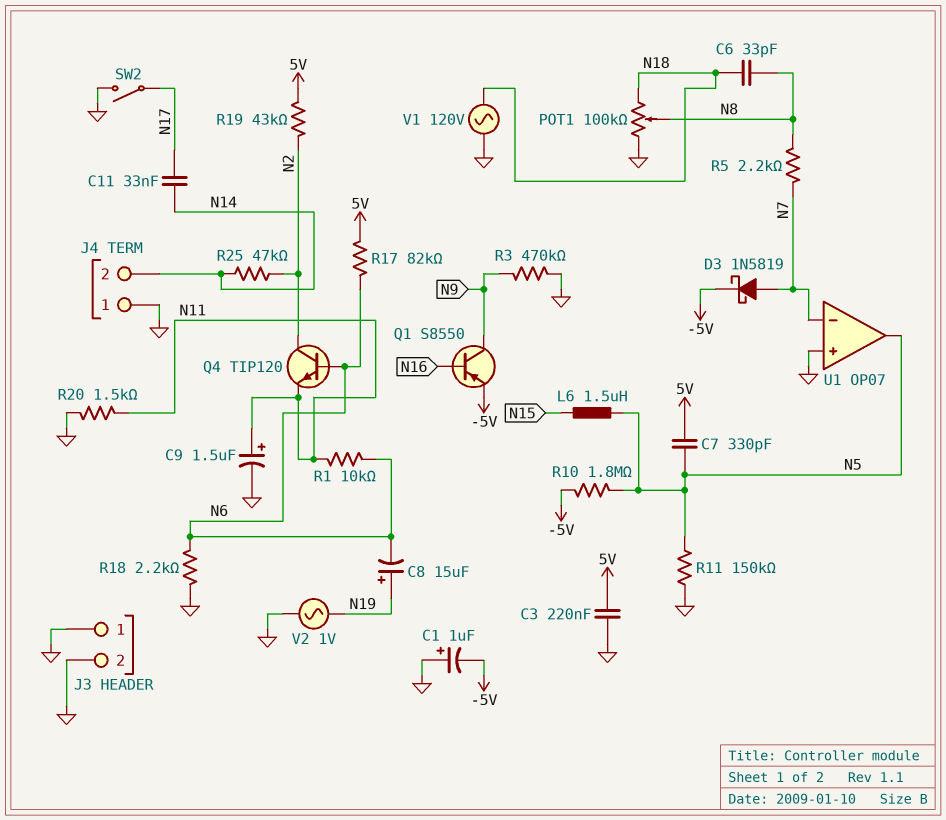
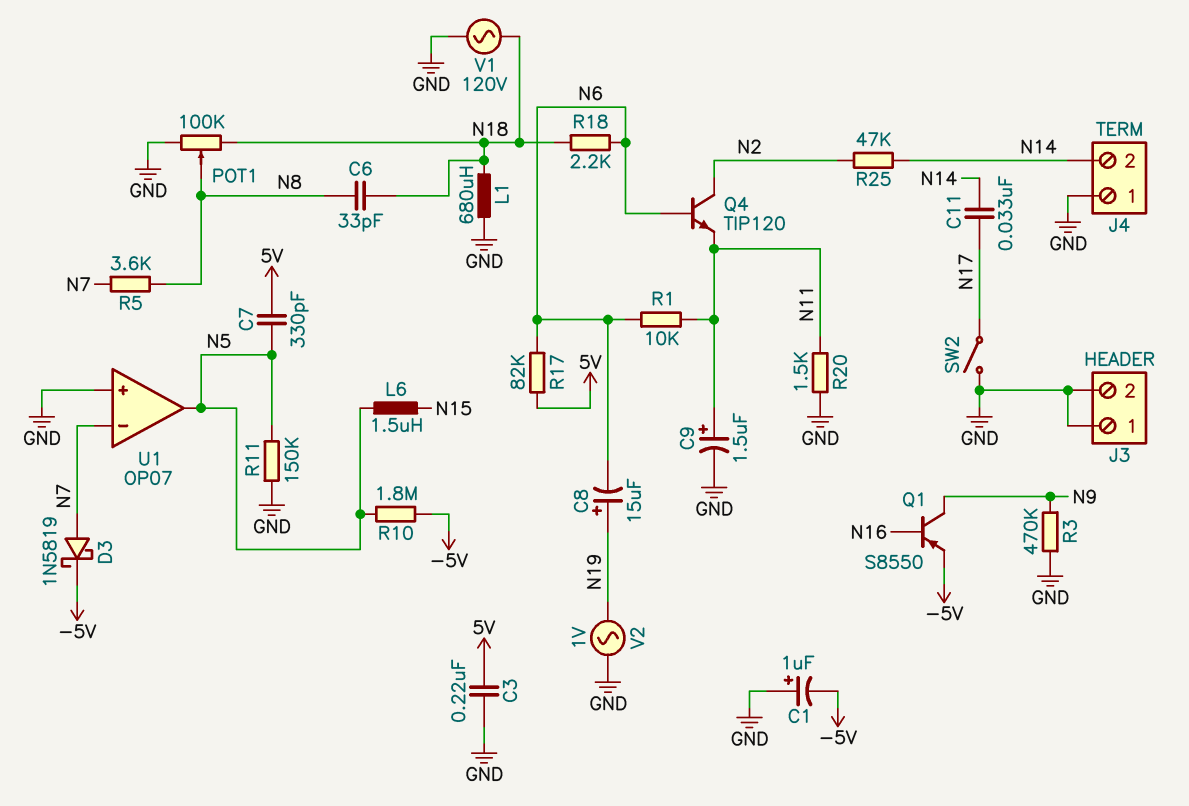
L1: none -> 680uH (GND, N18)
R5: 2.2k (N7, N8) -> 3.6k (N7, N8)
R18: 2.2k (GND, N6) -> 2.2k (N6, N18)
R19: 43k (5V, N2) -> none

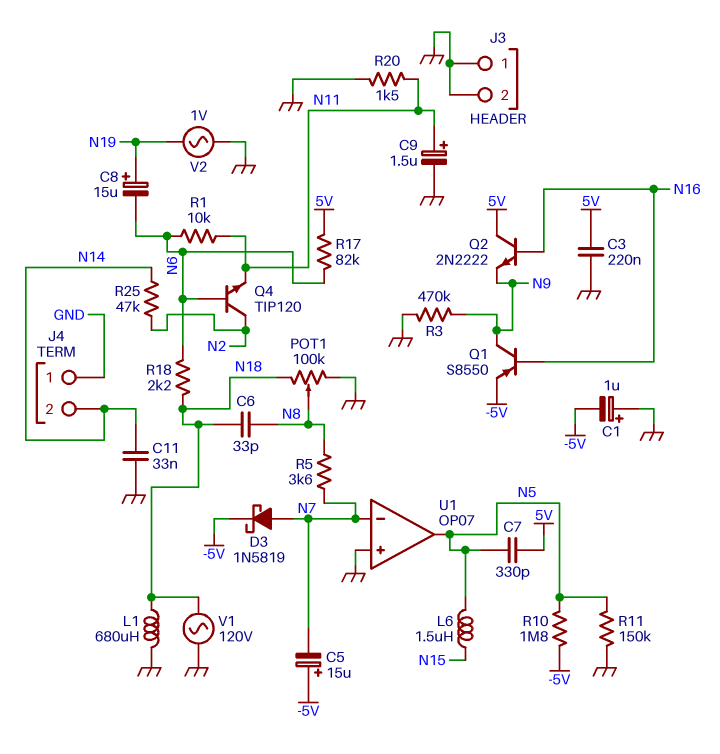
C5: none -> 15uF (plus -5V, minus N7)
C11: 33nF (N14, N17) -> 33nF (GND, N14)
Q2: none -> NPN 2N2222 (B N16, C 5V, E N9)
SW2: switch (GND, N17) -> none

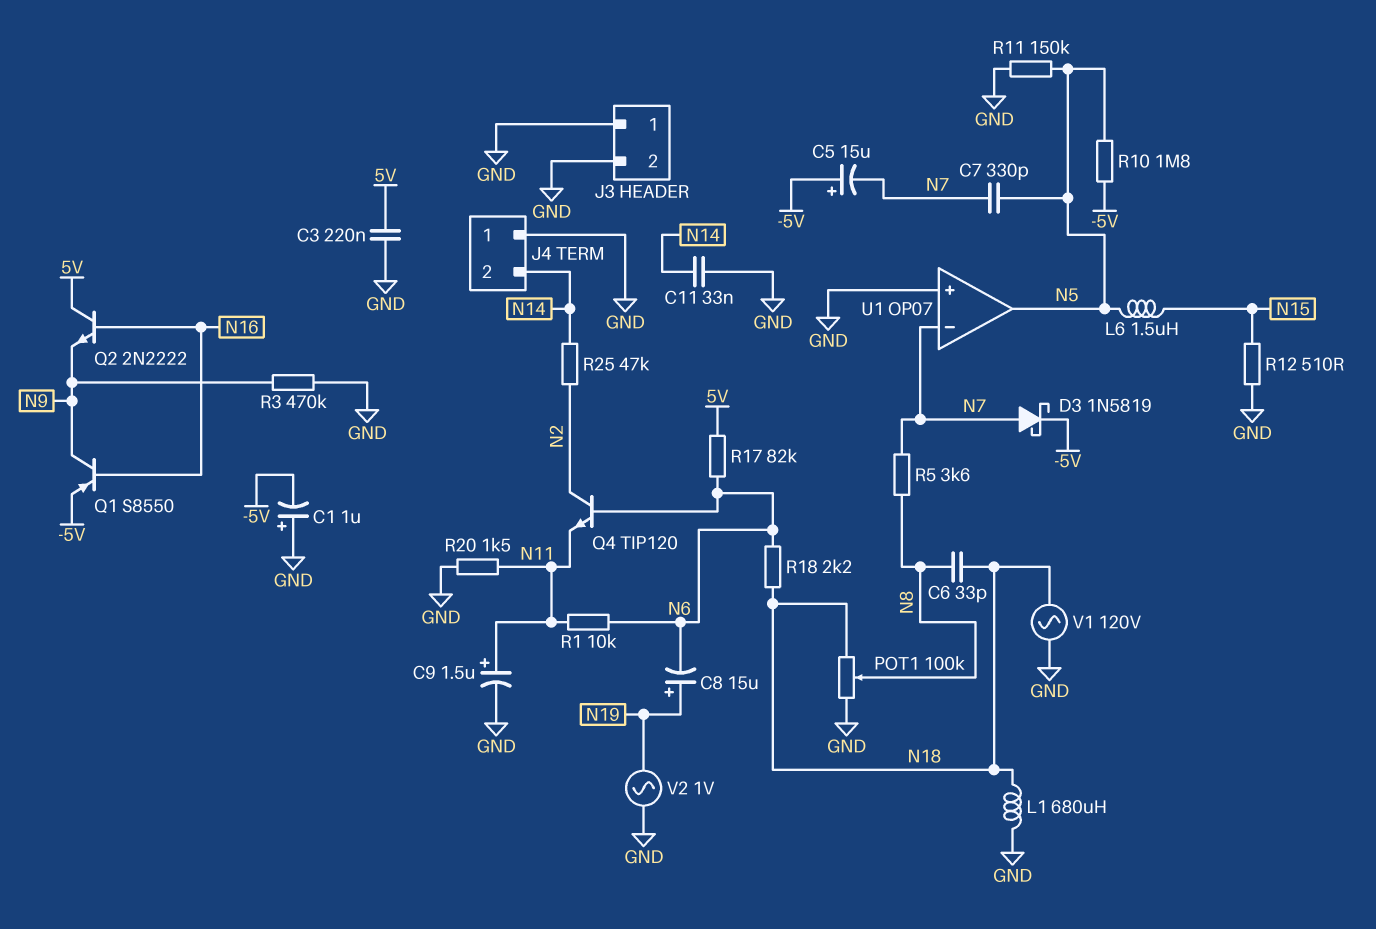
C7: 330pF (5V, N5) -> 330pF (N5, N7)
R12: none -> 510 (GND, N15)

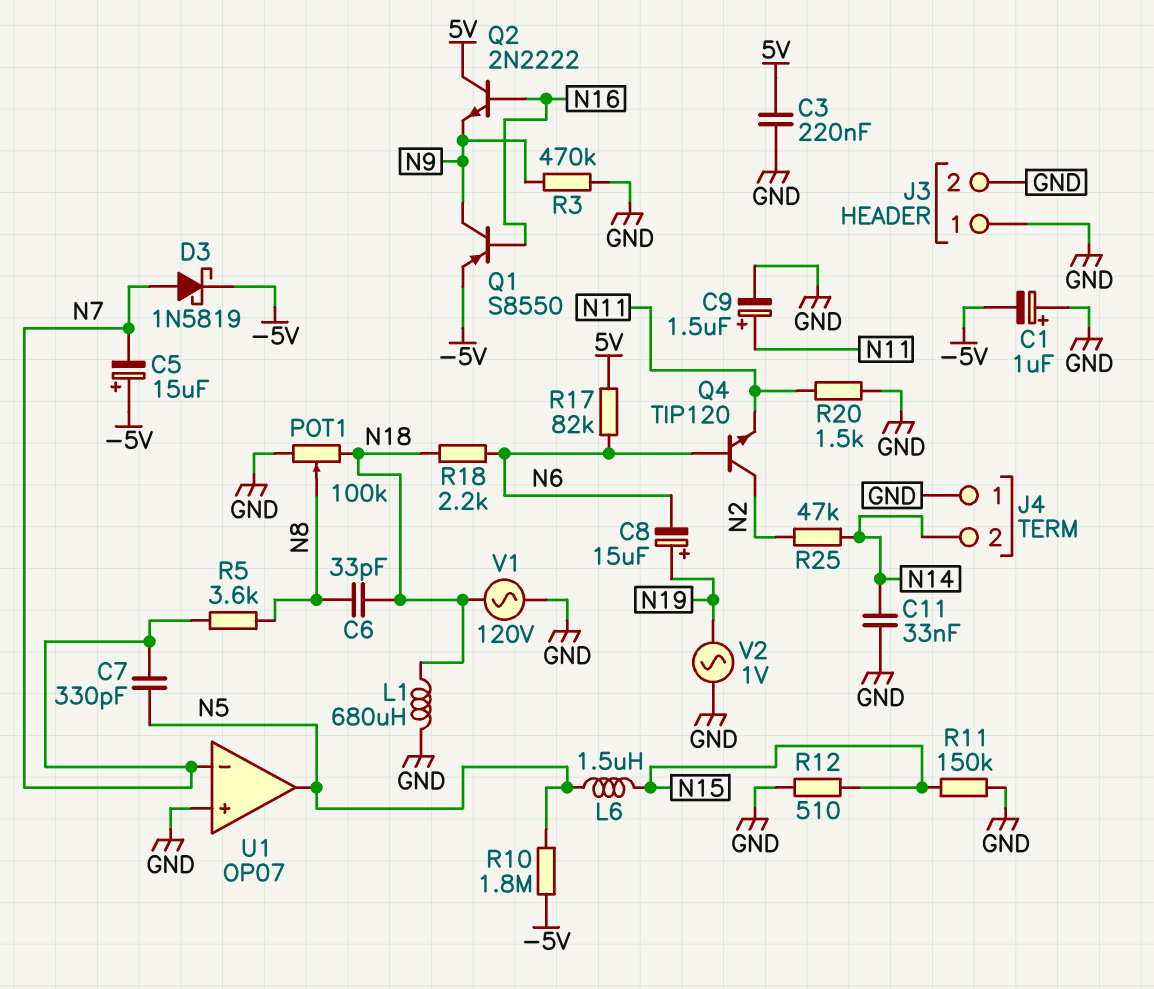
R1: 10k (N6, N11) -> none
R11: 150k (GND, N5) -> 150k (GND, N15)

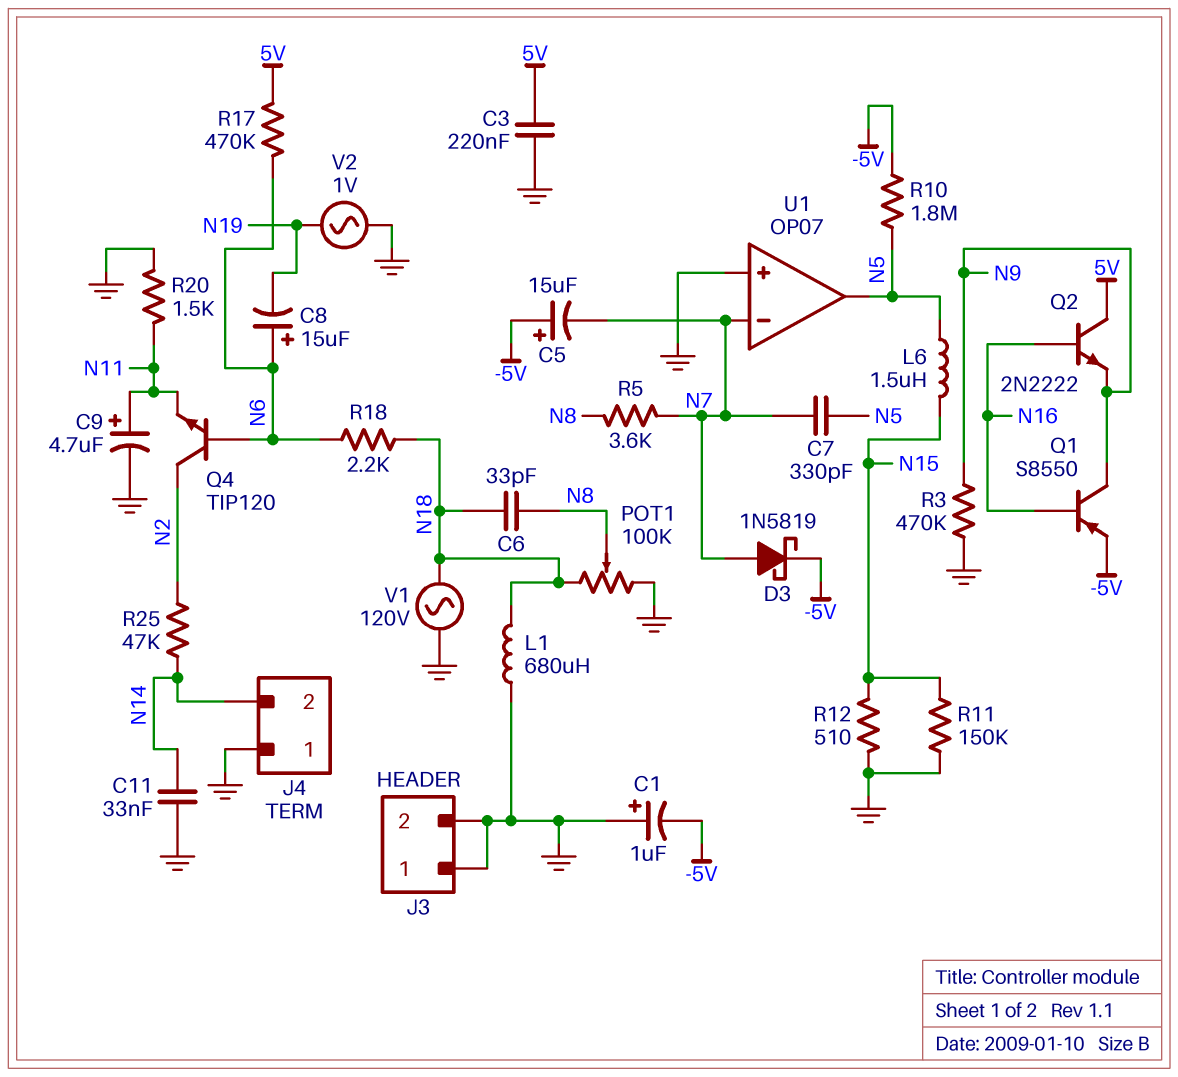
C8: 15uF (plus N19, minus N6) -> 15uF (plus N6, minus N19)
C9: 1.5uF (plus N11, minus GND) -> 4.7uF (plus N11, minus GND)
R17: 82k (5V, N6) -> 470k (5V, N6)

